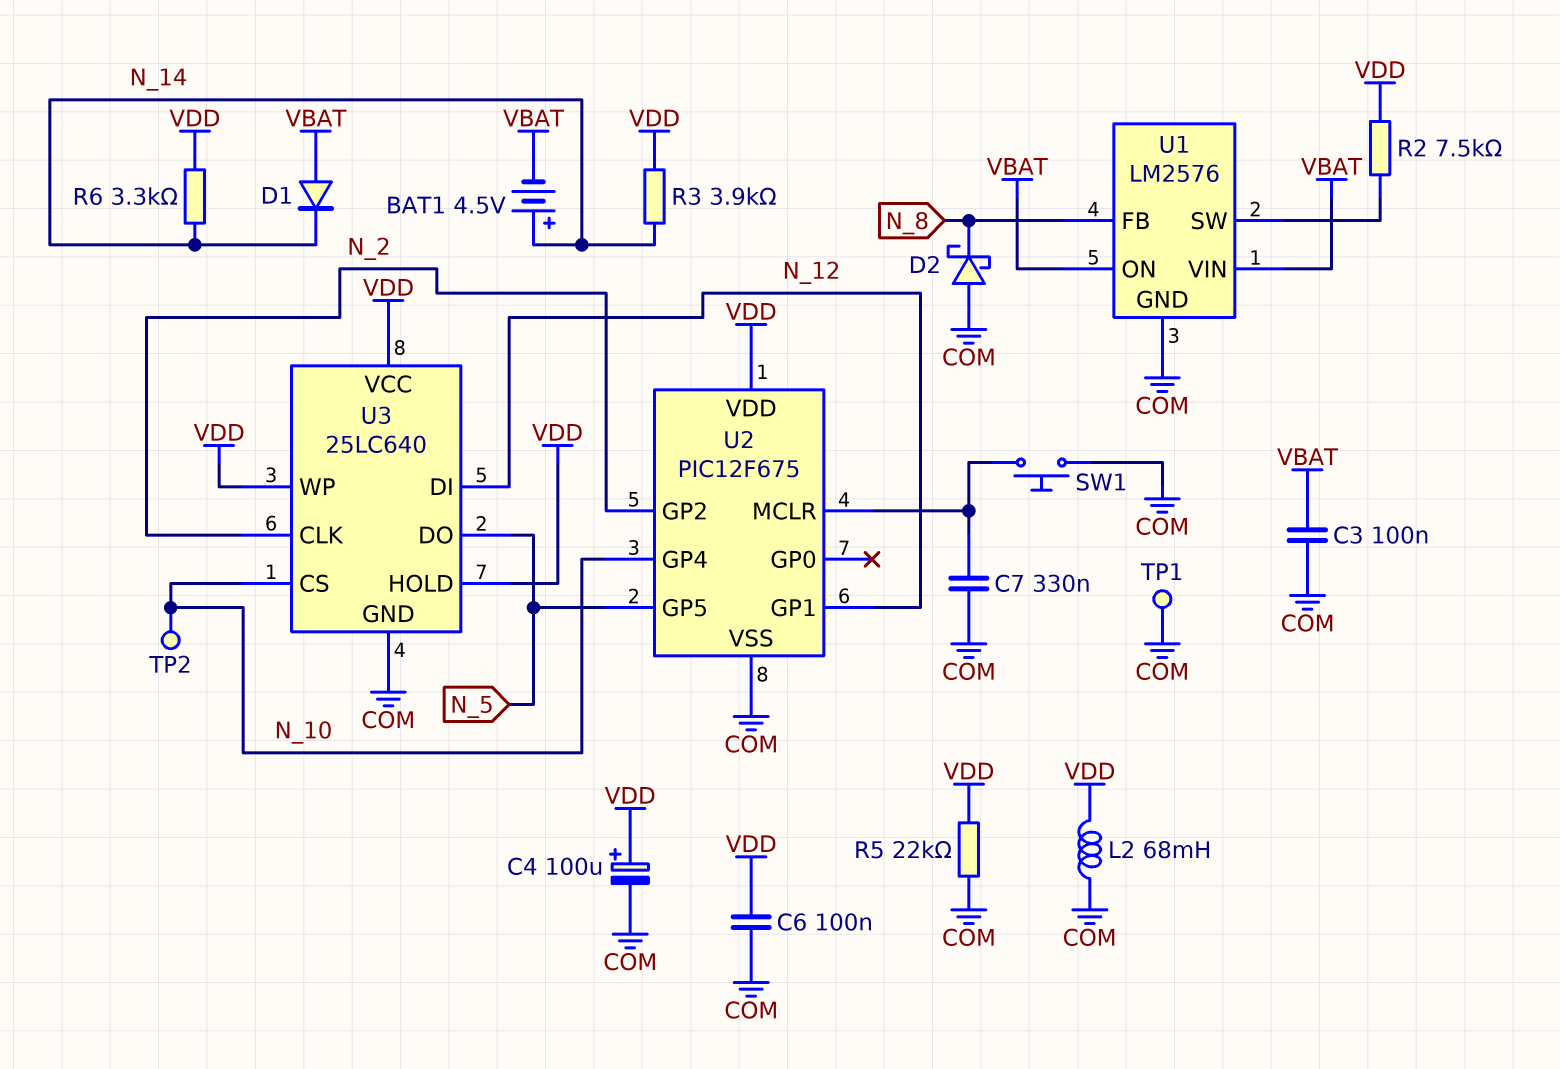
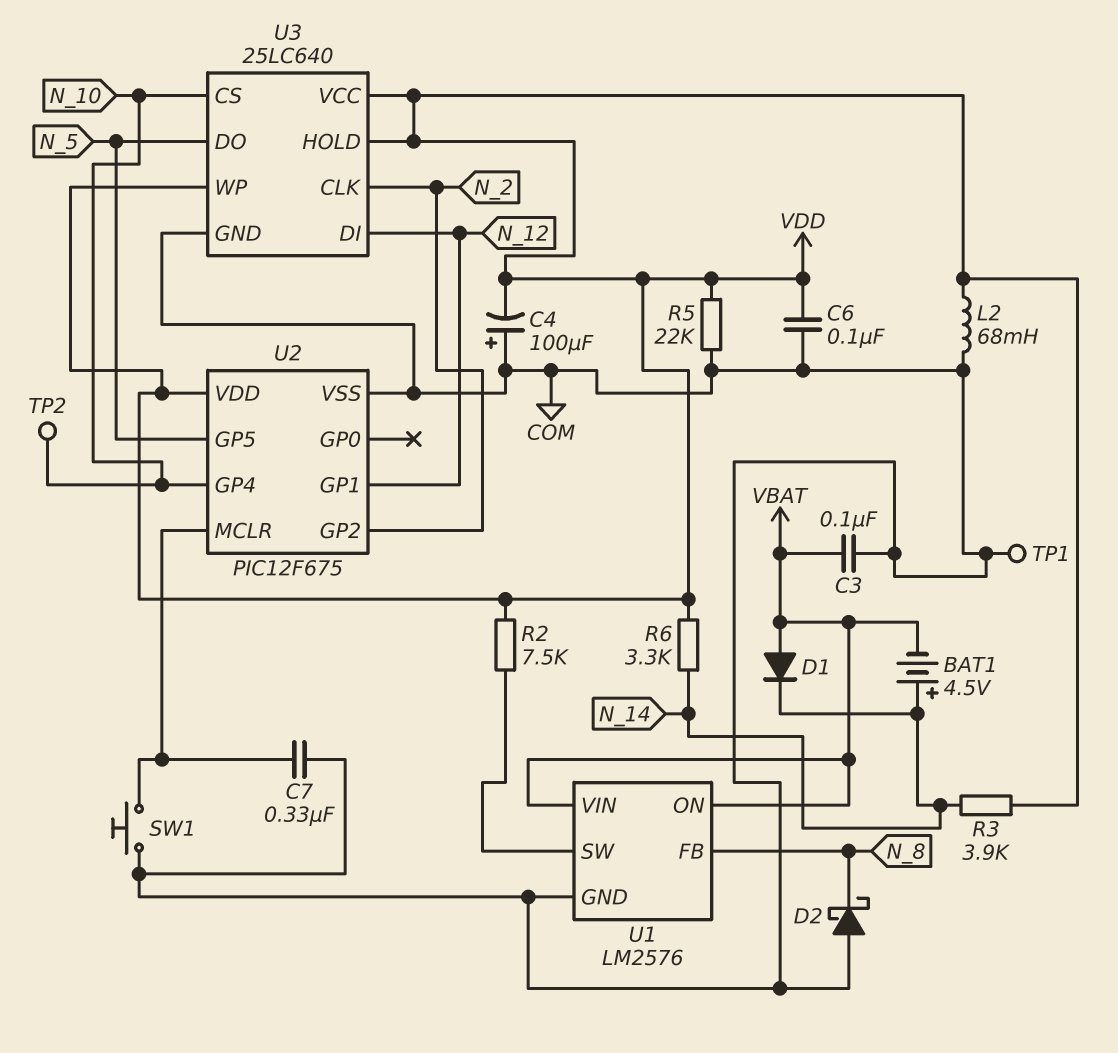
C4: 100uF (plus VDD, minus COM) -> 100uF (plus COM, minus VDD)

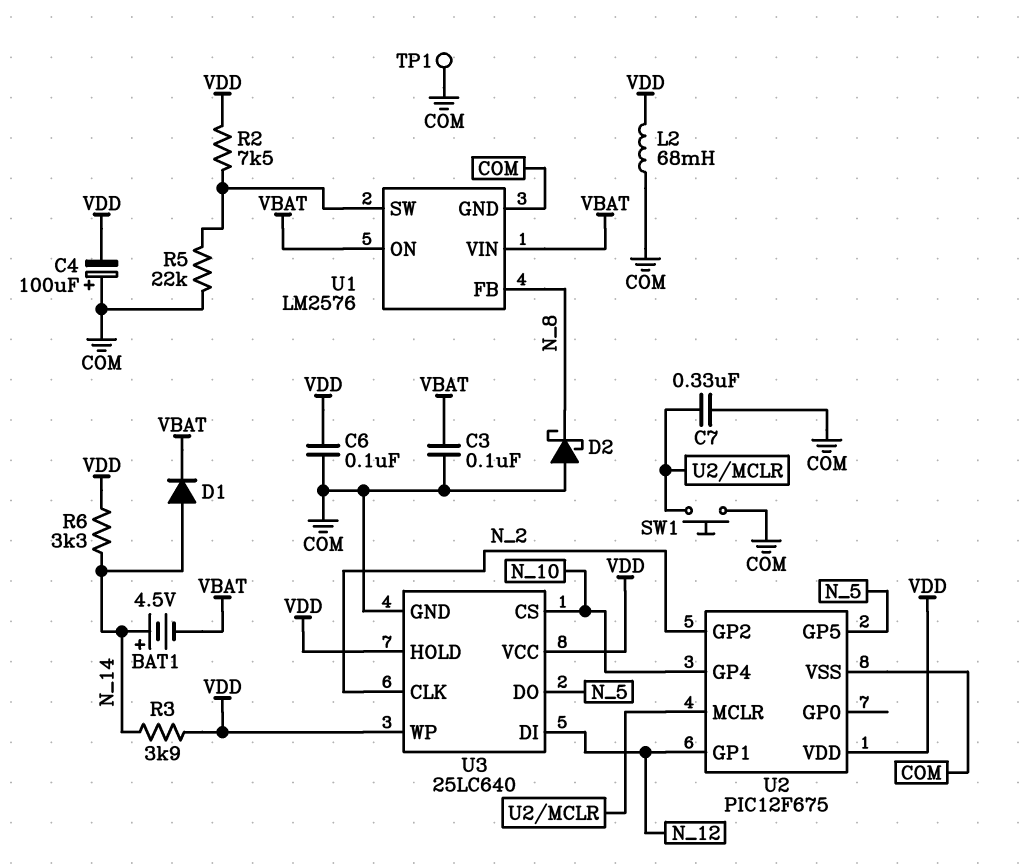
D1: diode (A VBAT, K N_14) -> diode (A N_14, K VBAT)
R5: 22k (COM, VDD) -> 22k (COM, U1/SW)
TP2: test point (N_10) -> none

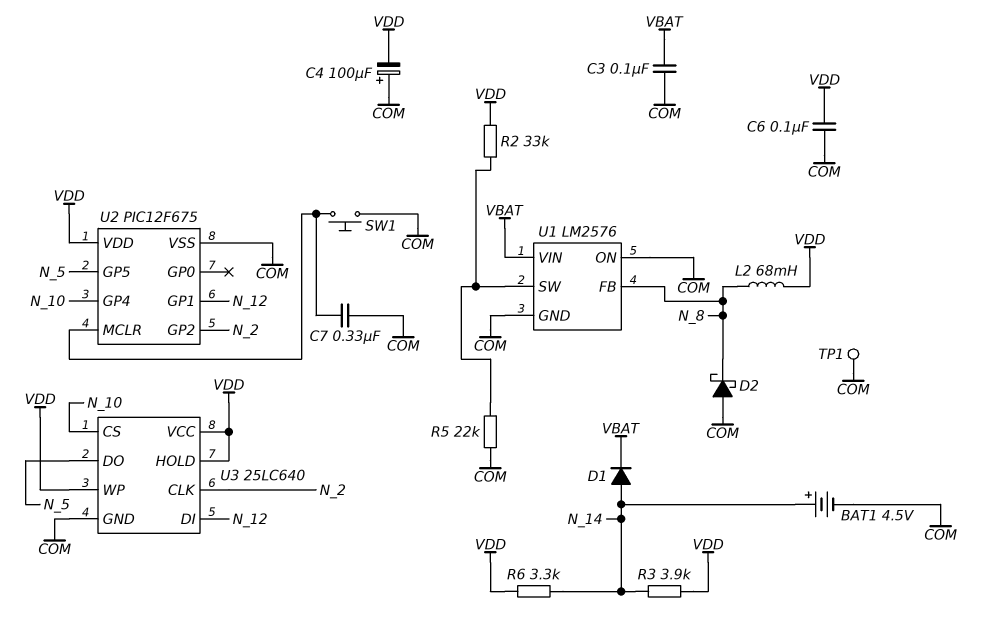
BAT1: 4.5V (plus N_14, minus VBAT) -> 4.5V (plus N_14, minus COM)
L2: 68mH (COM, VDD) -> 68mH (N_8, VDD)
R2: 7.5k (U1/SW, VDD) -> 33k (U1/SW, VDD)
U1 pin ON: VBAT -> COM

